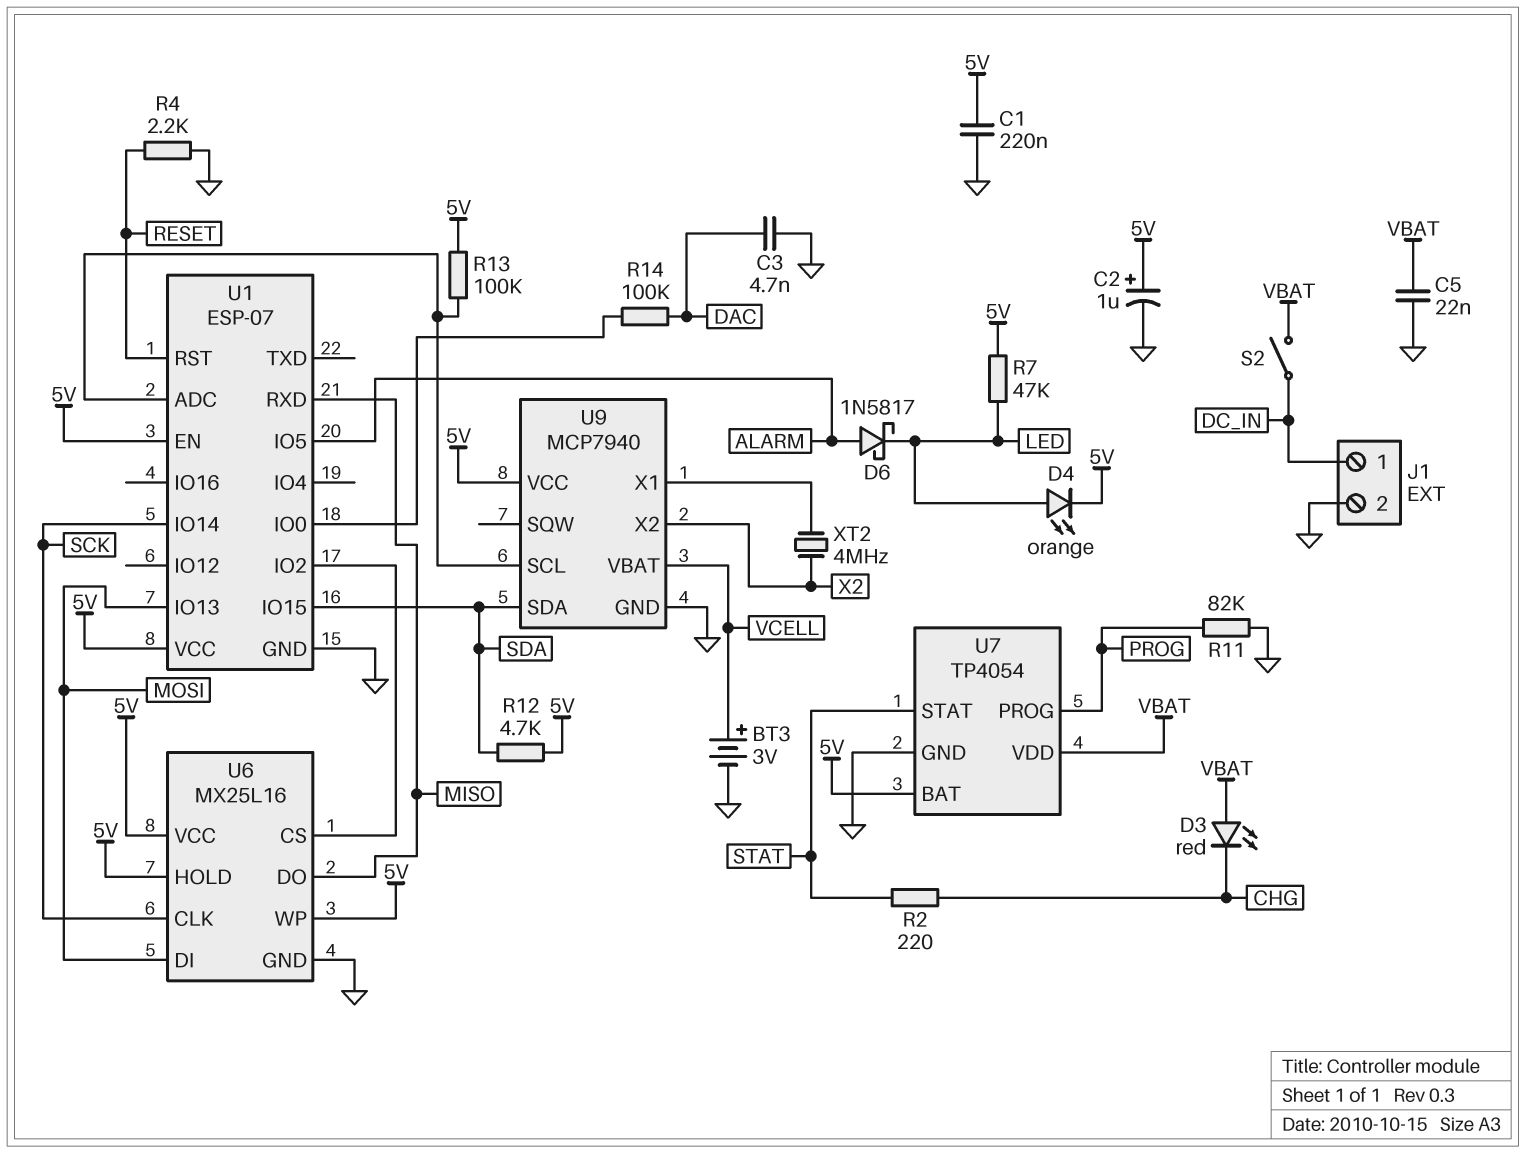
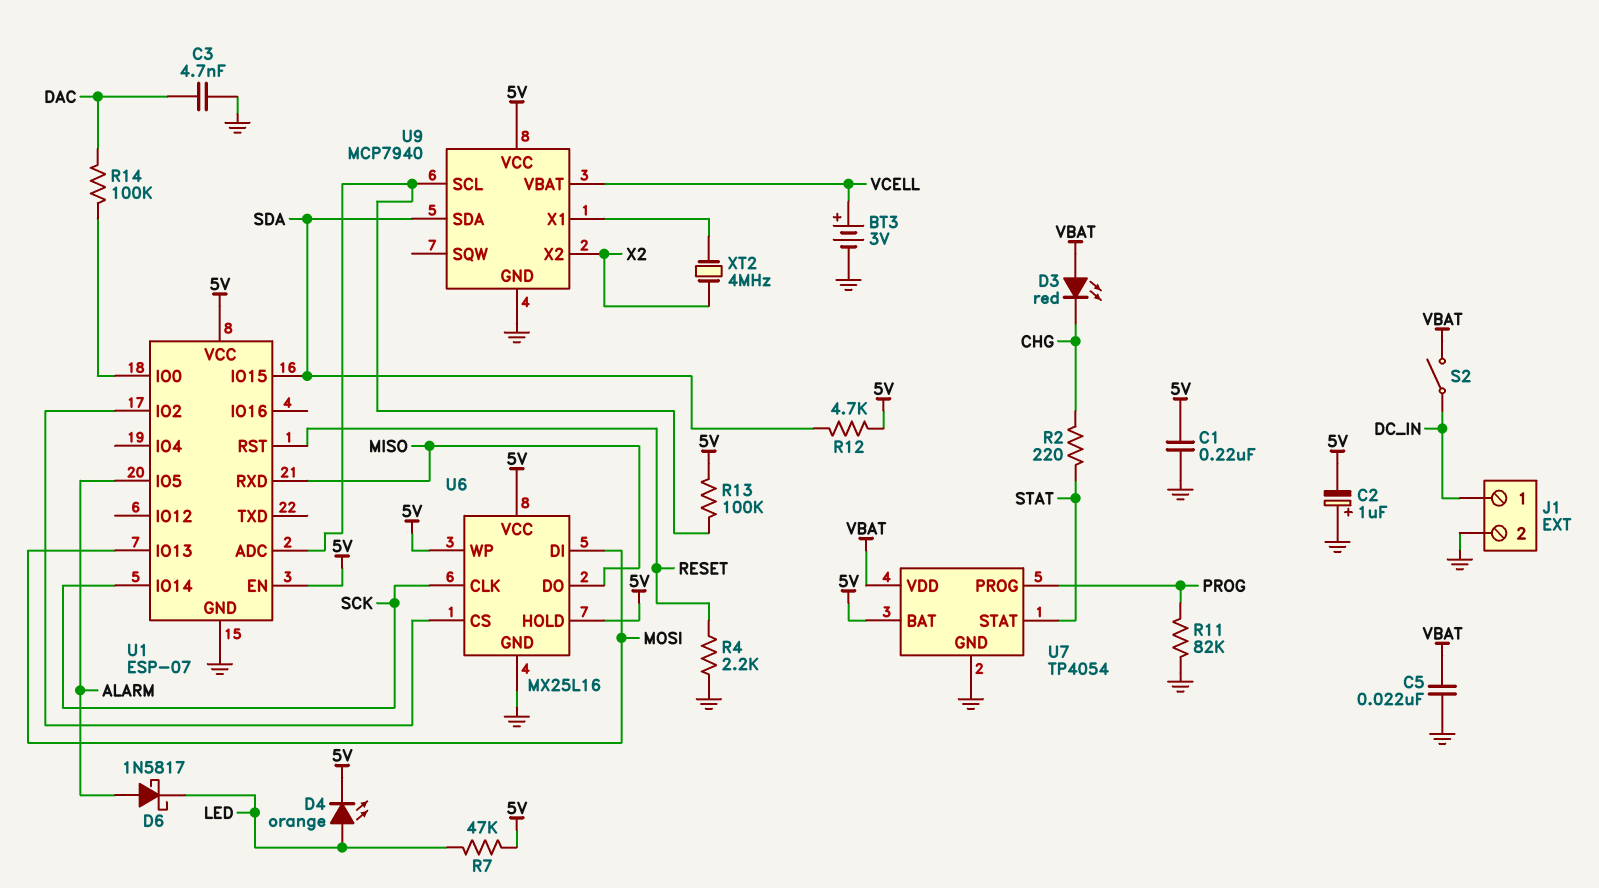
C2: 1uF (plus 5V, minus GND) -> 1uF (plus GND, minus 5V)

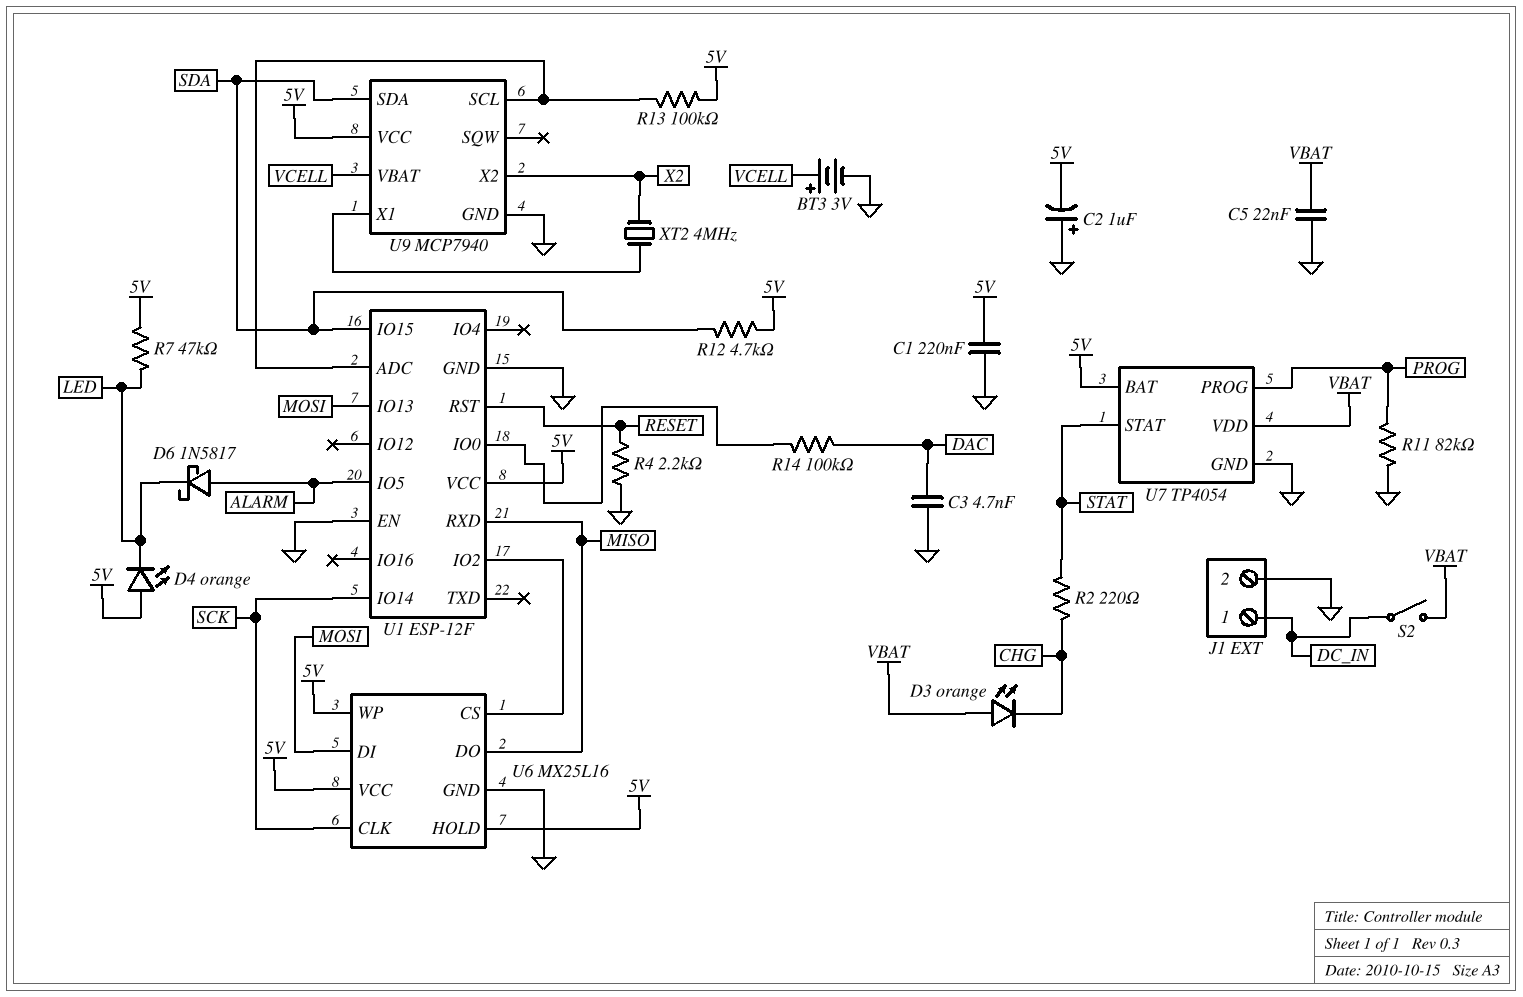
D3: LED red (A VBAT, K CHG) -> LED orange (A VBAT, K CHG)
D4: LED orange (A LED, K 5V) -> LED orange (A 5V, K LED)
U1: ESP-07 -> ESP-12F
U1 pin EN: 5V -> GND

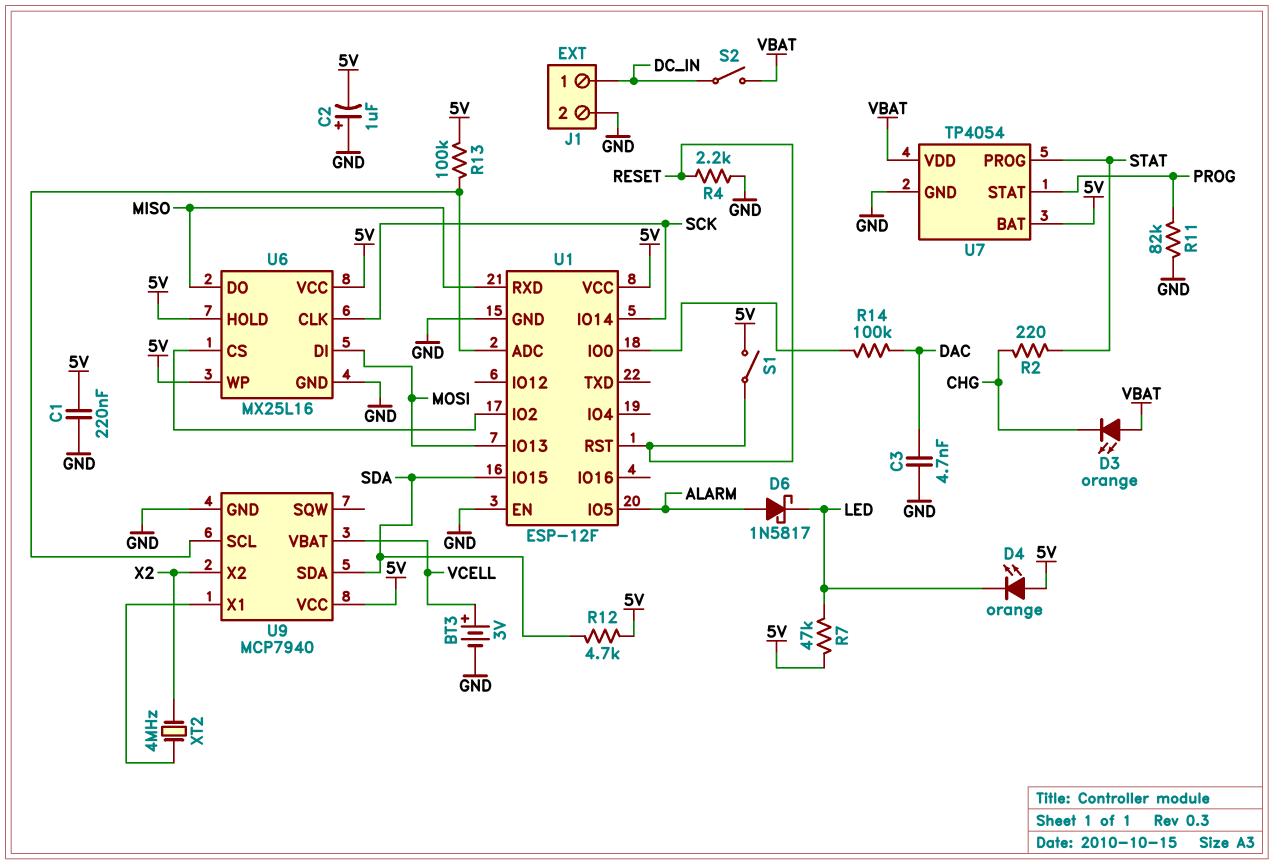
C5: 22nF (GND, VBAT) -> none
S1: none -> switch (5V, RESET)
U7 pin PROG: PROG -> STAT
U7 pin STAT: STAT -> PROG

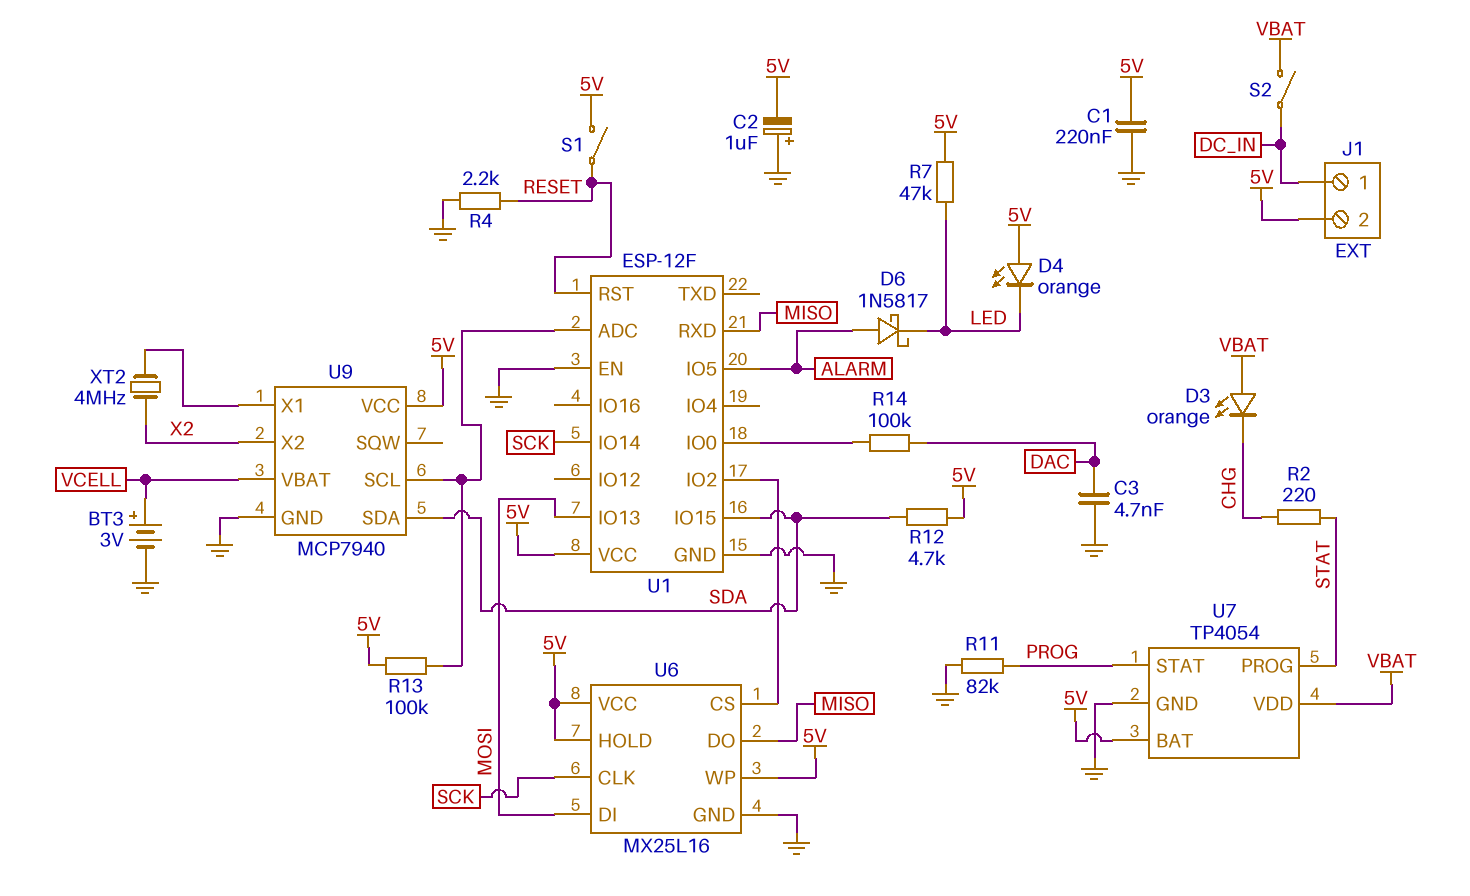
J1 pin 2: GND -> 5V

